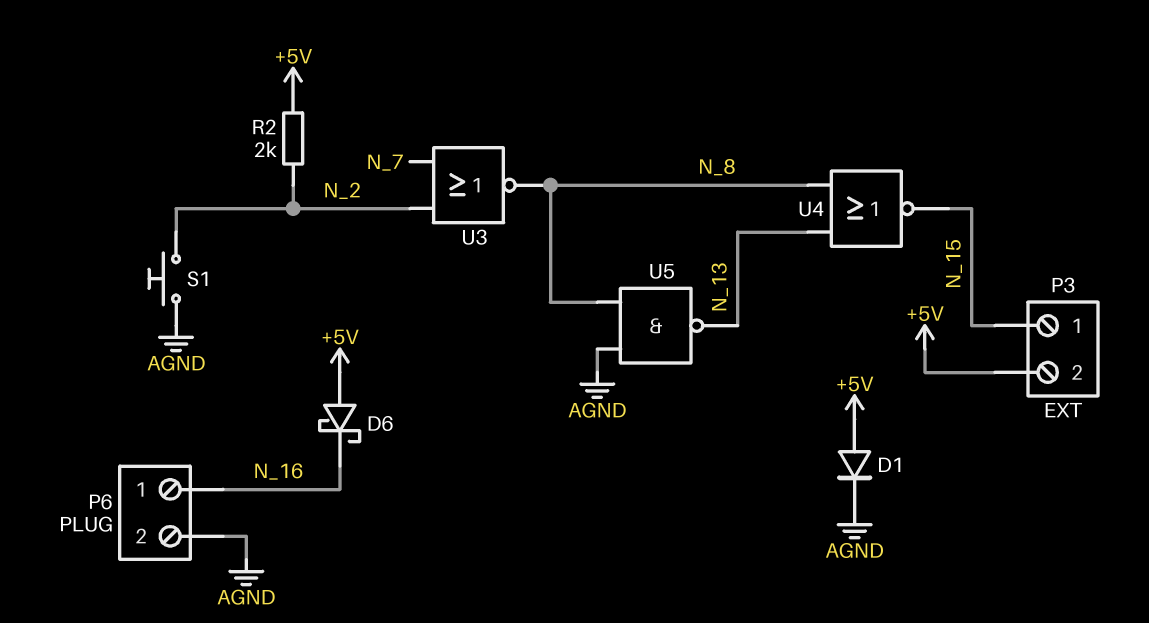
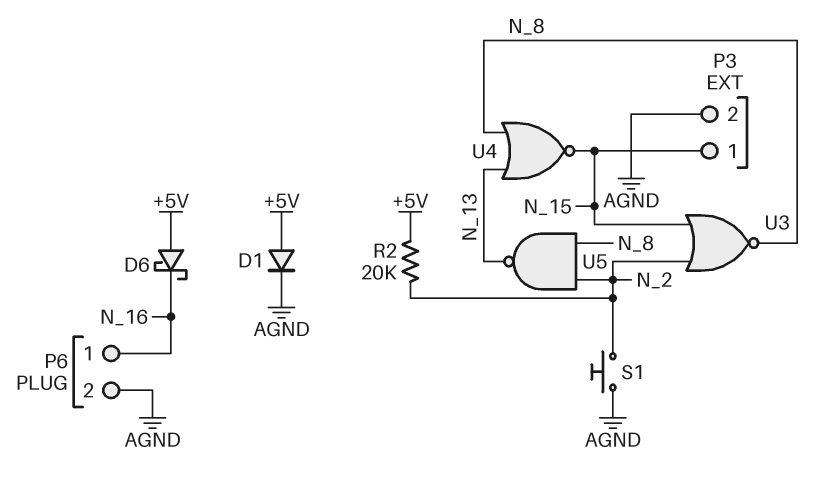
P3 pin 2: +5V -> AGND
R2: 2k (+5V, N_2) -> 20k (+5V, N_2)
U3: NOR (in N_2, in N_7, out N_8) -> NOR (in N_2, in N_15, out N_8)
U5: NAND (in AGND, in N_8, out N_13) -> NAND (in N_2, in N_8, out N_13)

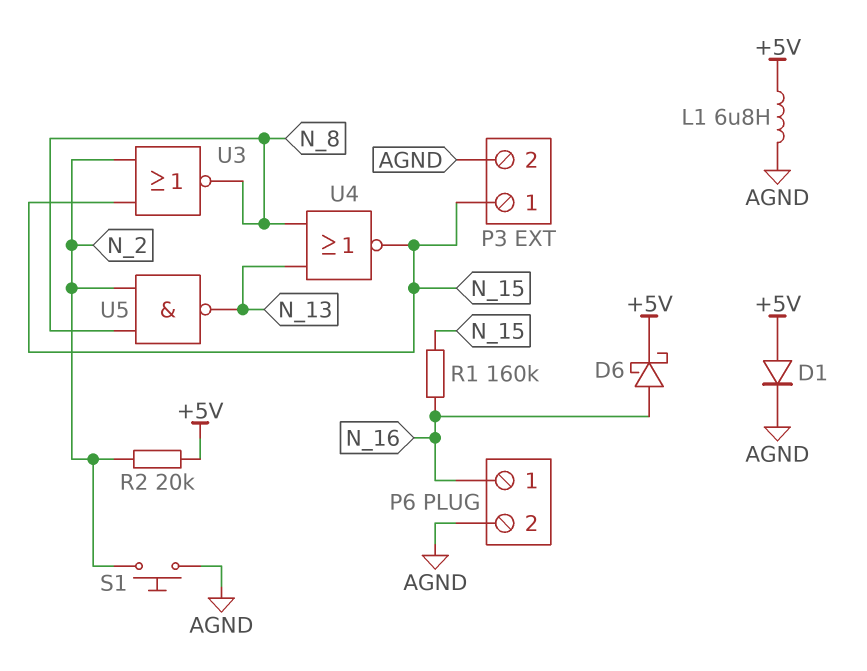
D6: schottky (A +5V, K N_16) -> schottky (A N_16, K +5V)
L1: none -> 6.8uH (+5V, AGND)
R1: none -> 160k (N_15, N_16)

